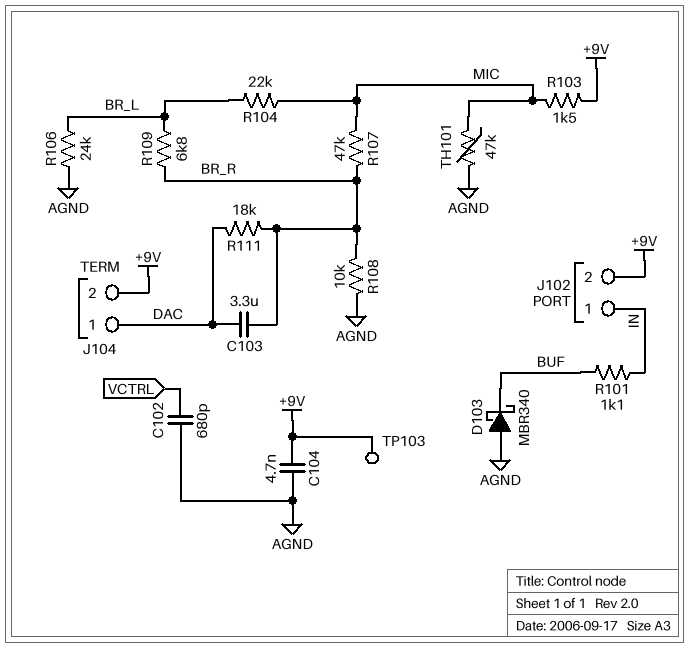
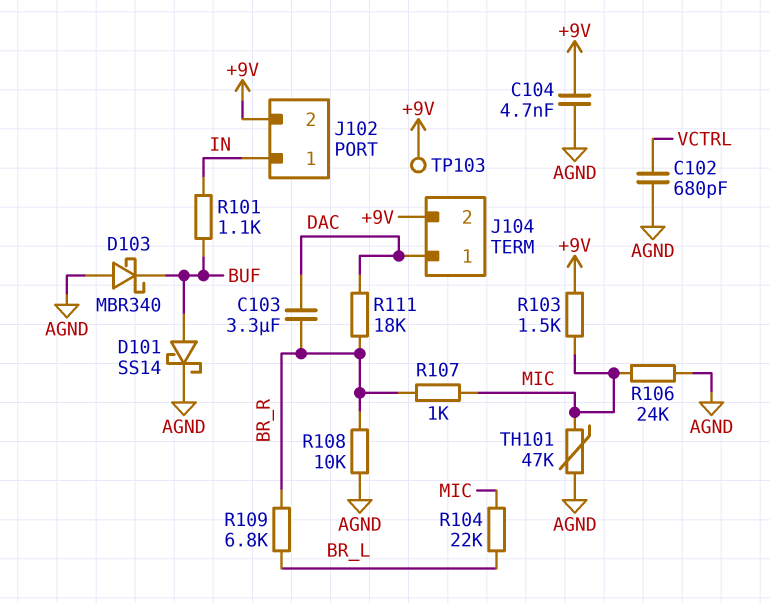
D101: none -> schottky SS14 (A BUF, K AGND)
R106: 24k (AGND, BR_L) -> 24k (AGND, MIC)
R107: 47k (BR_R, MIC) -> 1k (BR_R, MIC)

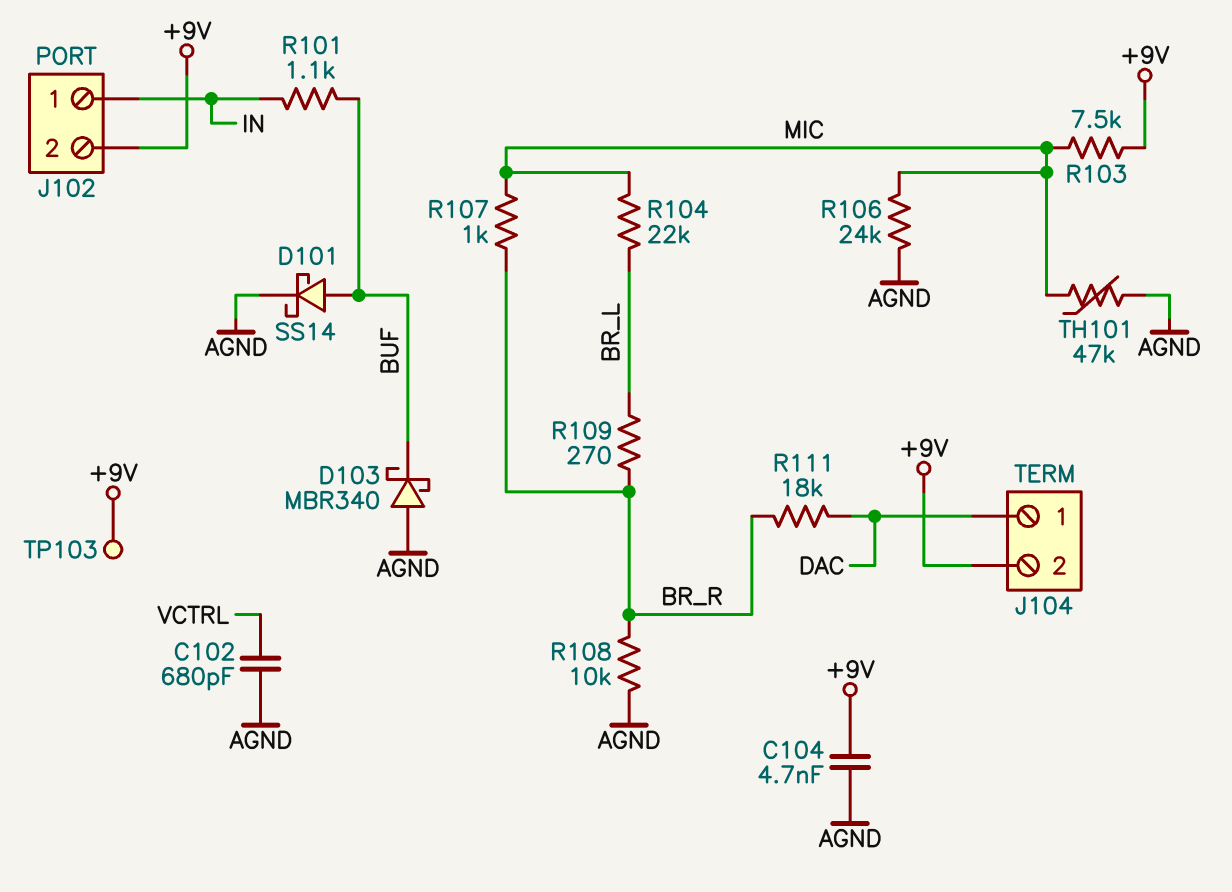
C103: 3.3uF (BR_R, DAC) -> none
R103: 1.5k (+9V, MIC) -> 7.5k (+9V, MIC)
R109: 6.8k (BR_L, BR_R) -> 270 (BR_L, BR_R)

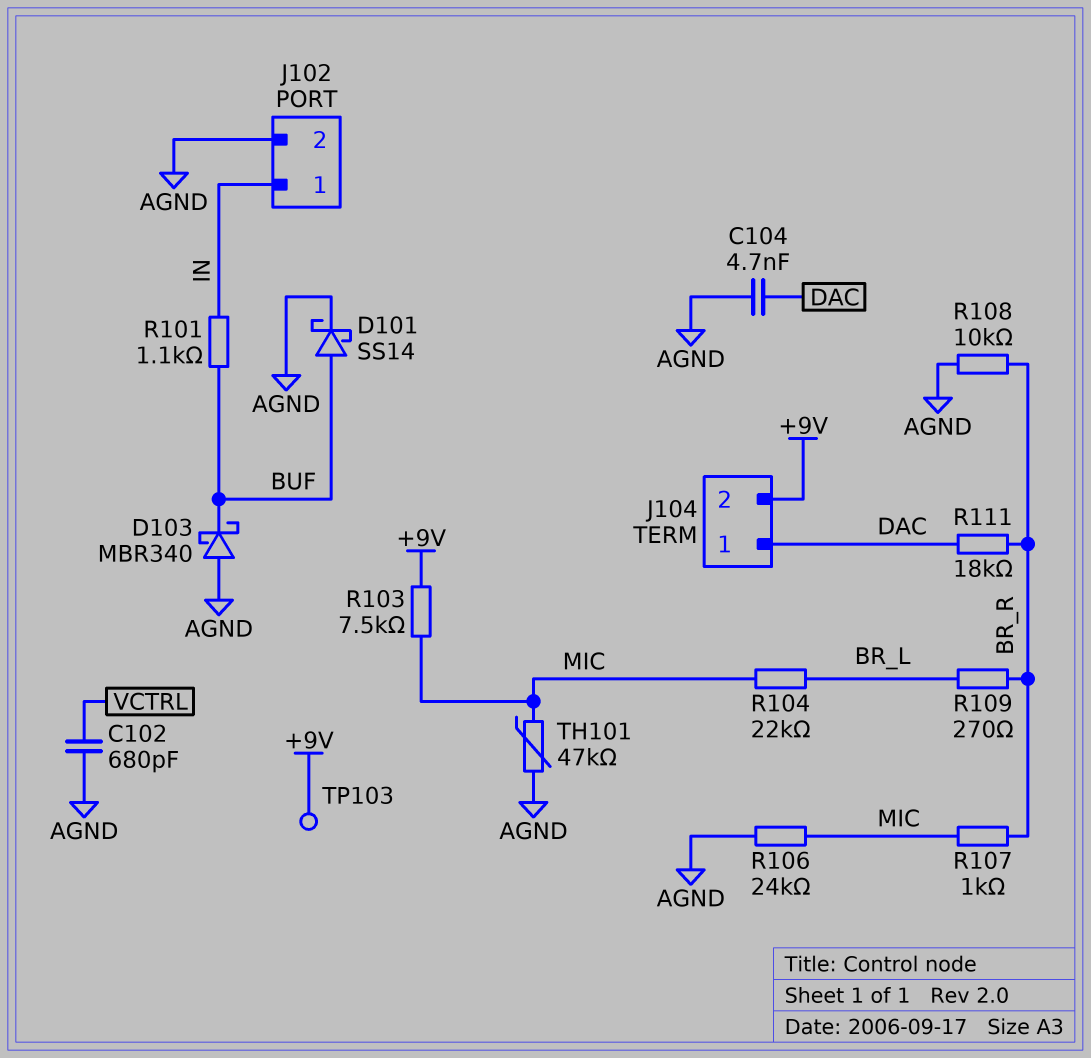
C104: 4.7nF (+9V, AGND) -> 4.7nF (AGND, DAC)
J102 pin 2: +9V -> AGND

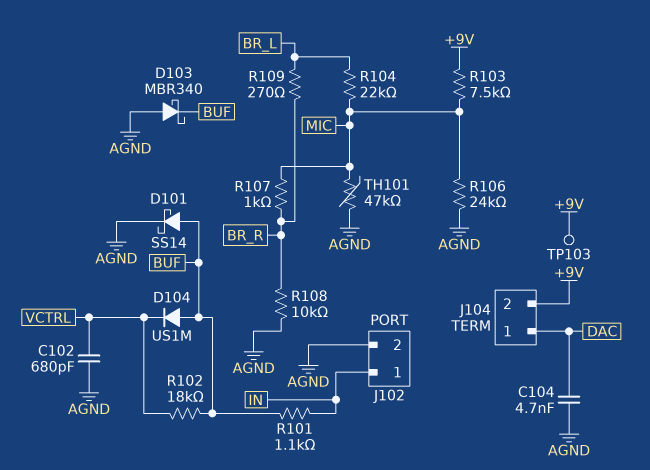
D104: none -> diode US1M (A BUF, K VCTRL)
R102: none -> 18k (BUF, VCTRL)
R111: 18k (BR_R, DAC) -> none

